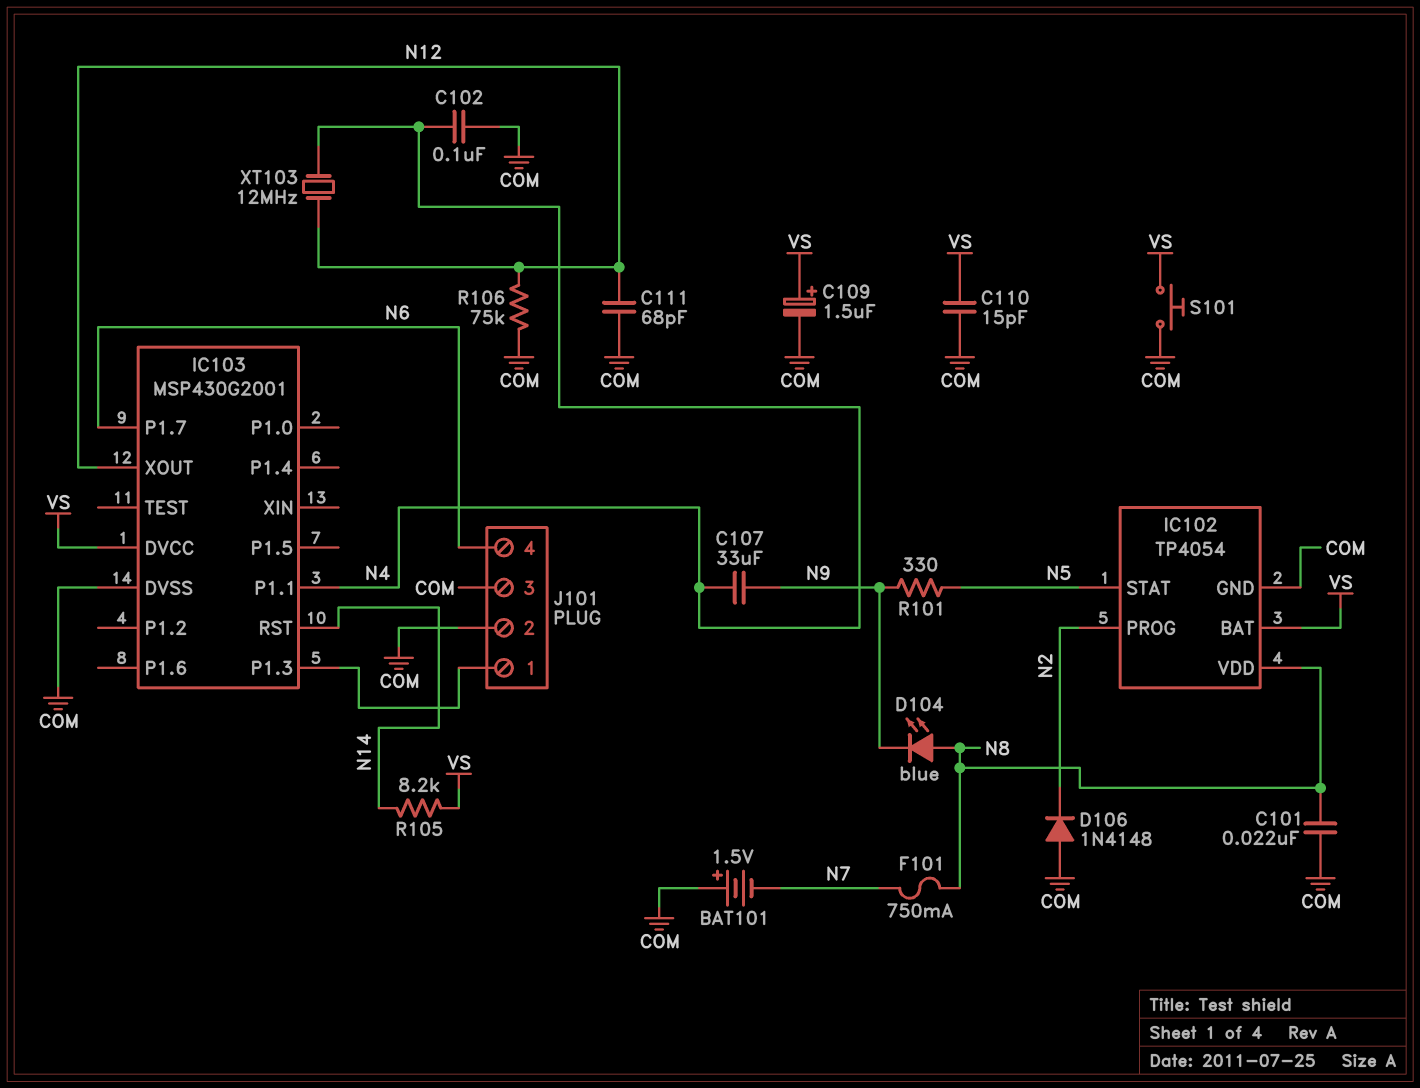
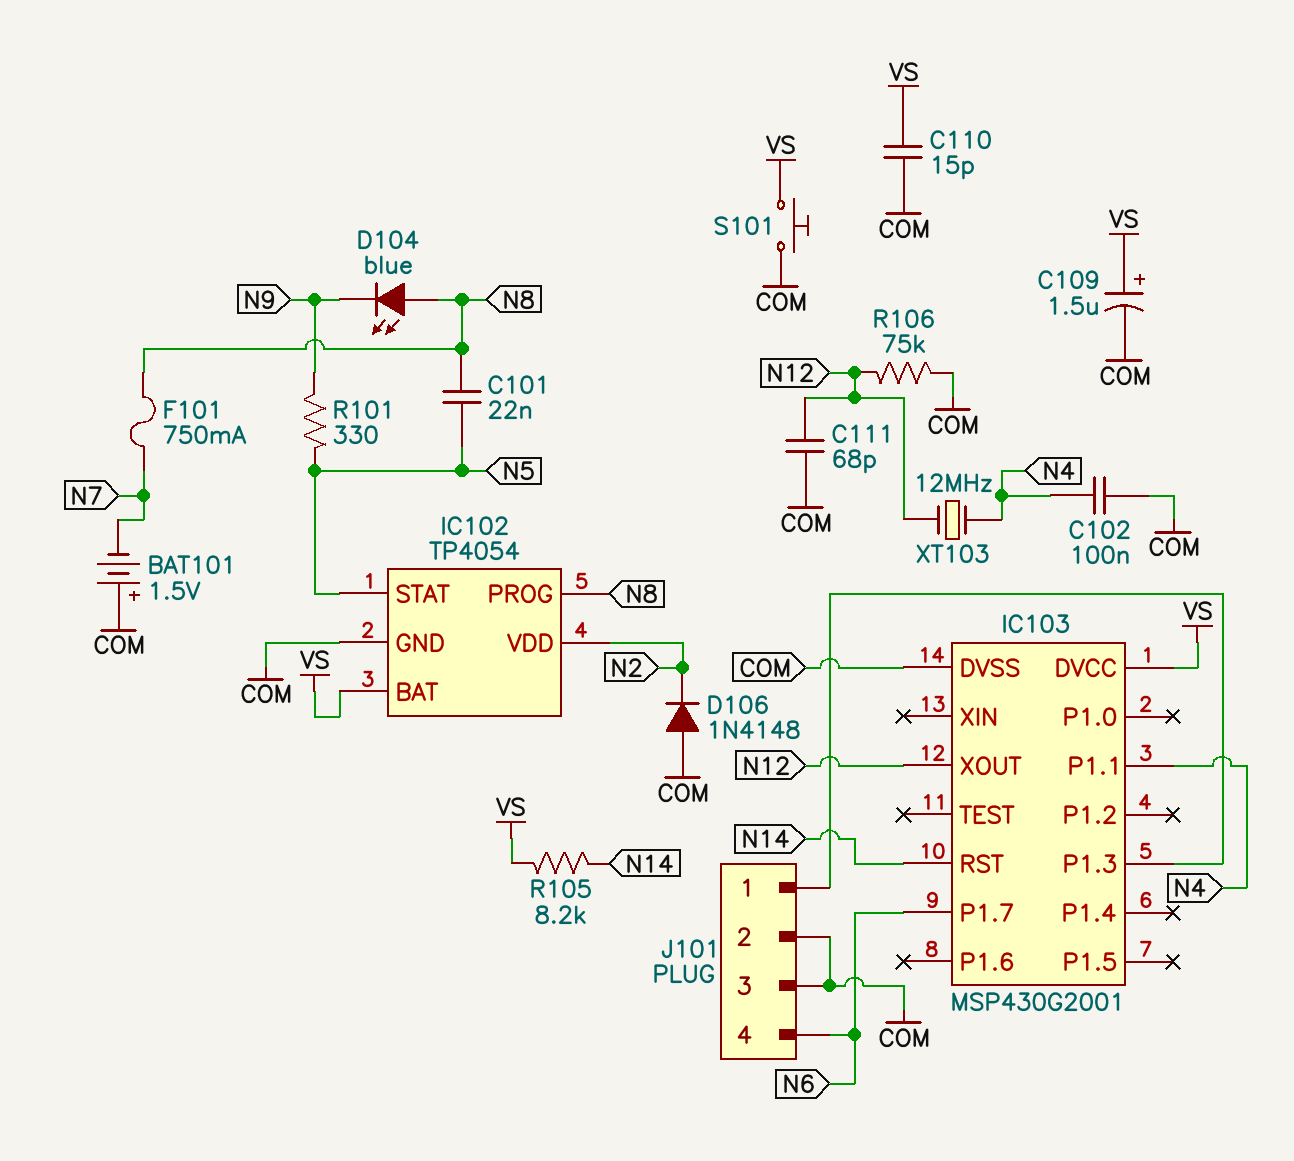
C101: 22nF (COM, N8) -> 22nF (N5, N8)
C107: 33uF (N4, N9) -> none
IC102 pin PROG: N2 -> N8
IC102 pin VDD: N8 -> N2

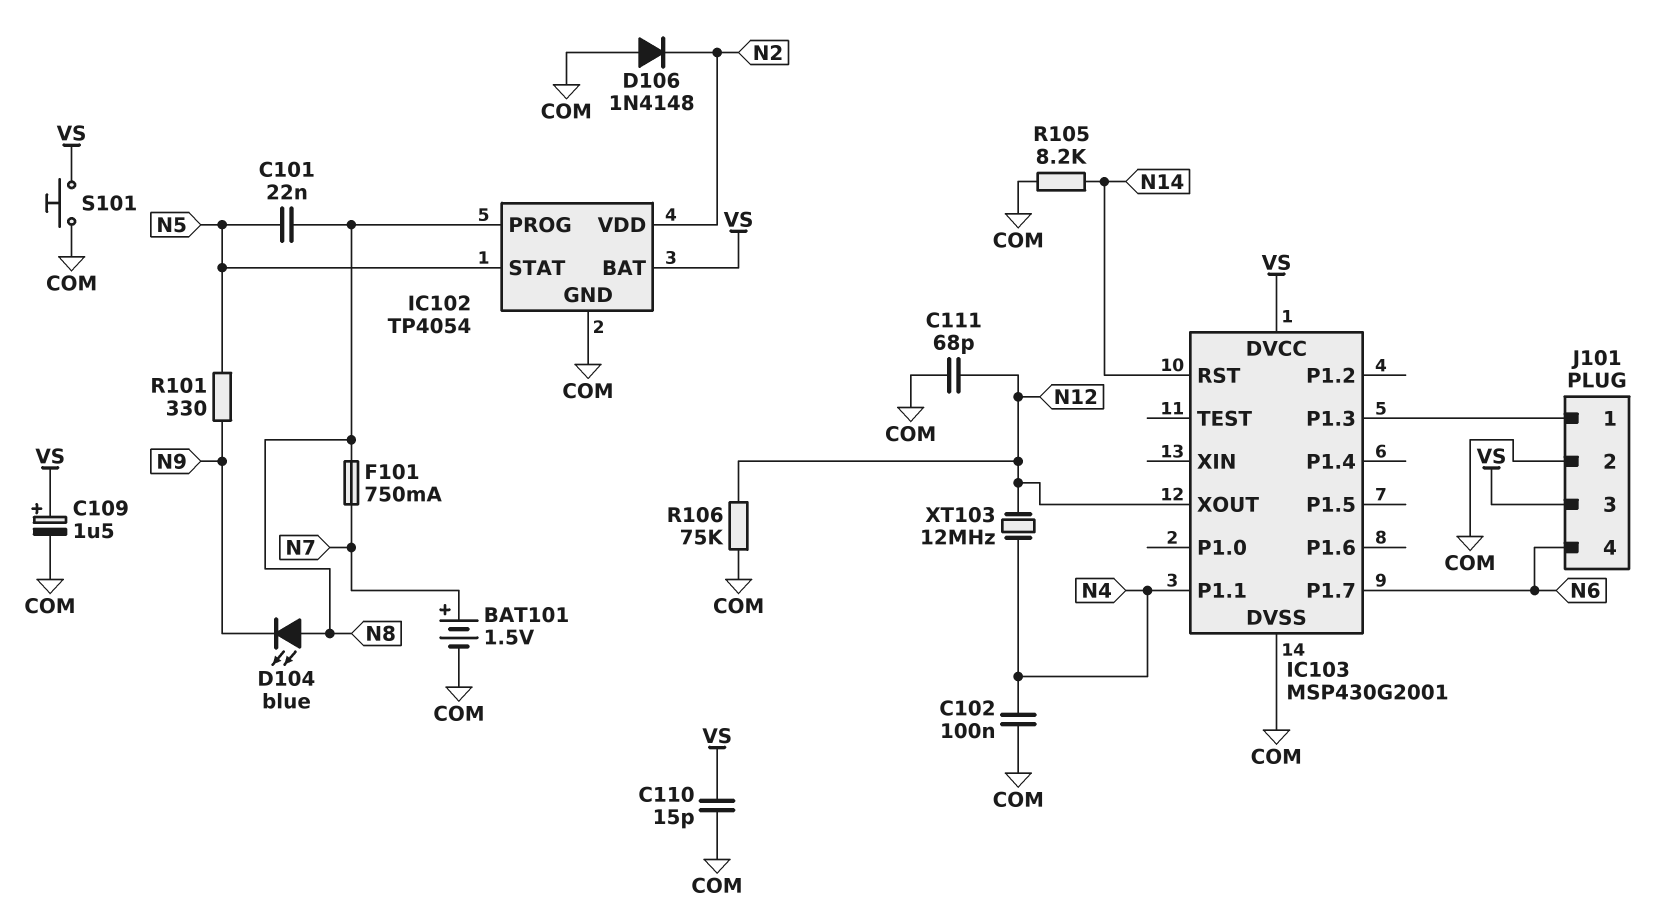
BAT101: 1.5V (plus COM, minus N7) -> 1.5V (plus N7, minus COM)
J101 pin 3: COM -> VS
R105: 8.2k (N14, VS) -> 8.2k (COM, N14)

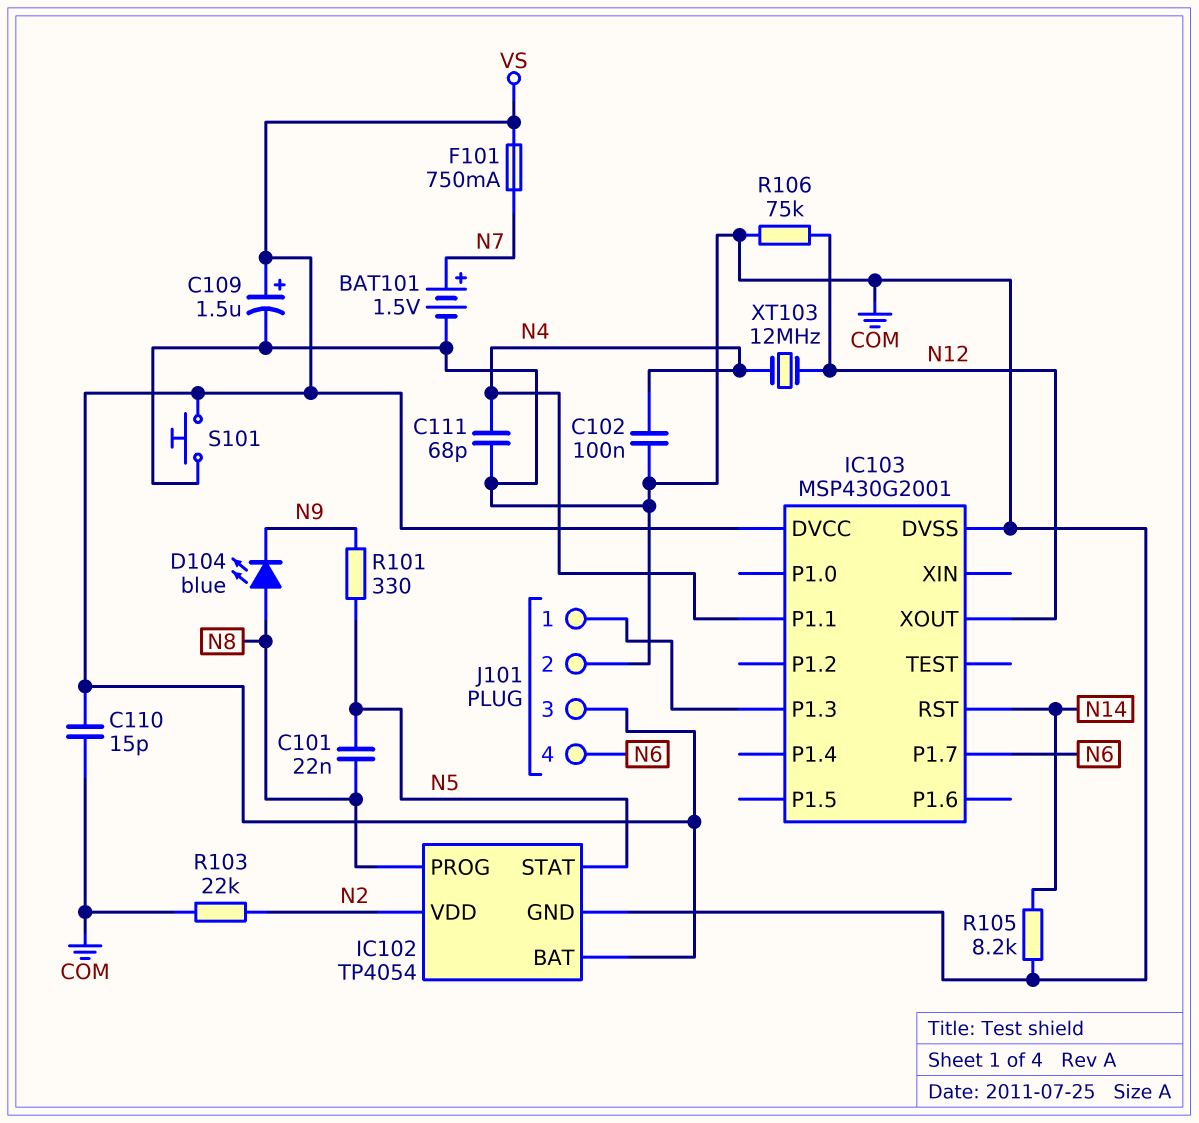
C111: 68pF (COM, N12) -> 68pF (COM, N4)
D106: diode 1N4148 (A COM, K N2) -> none
F101: 750mA (N7, N8) -> 750mA (N7, VS)
R103: none -> 22k (COM, N2)

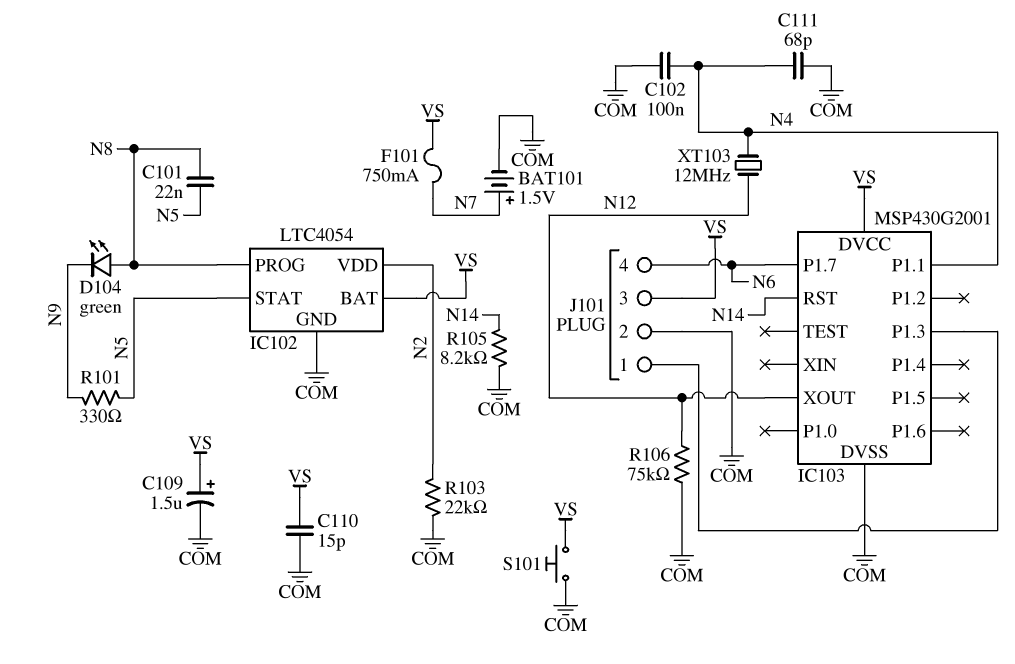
D104: LED blue (A N8, K N9) -> LED green (A N8, K N9)
IC102: TP4054 -> LTC4054

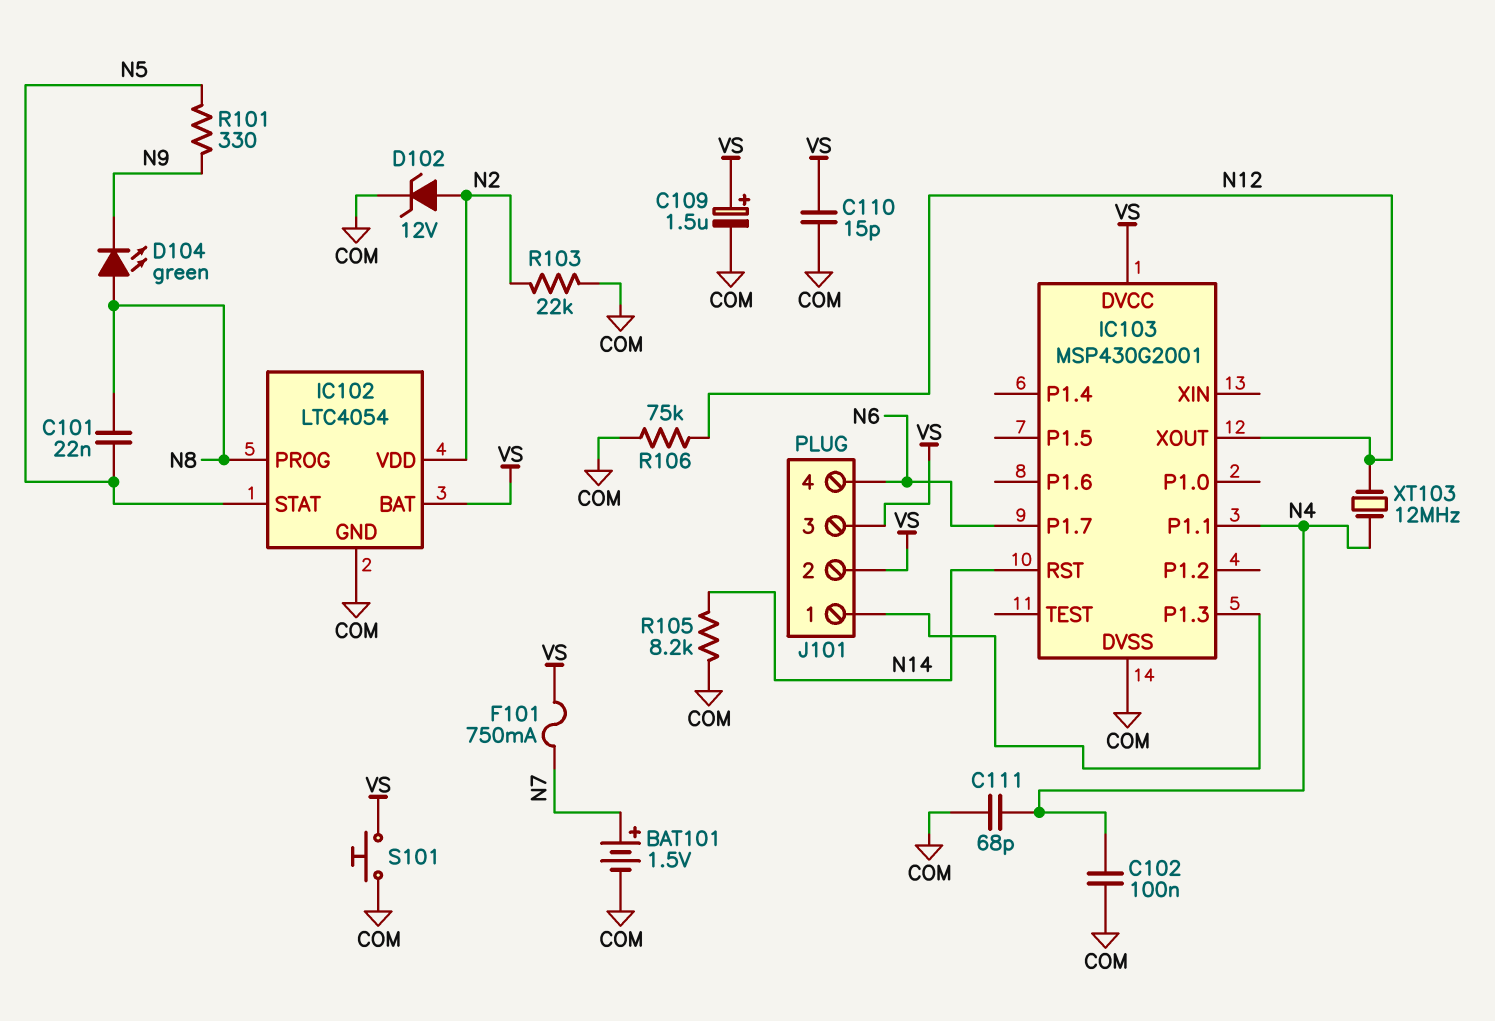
D102: none -> zener 12V (A N2, K COM)
J101 pin 2: COM -> VS

